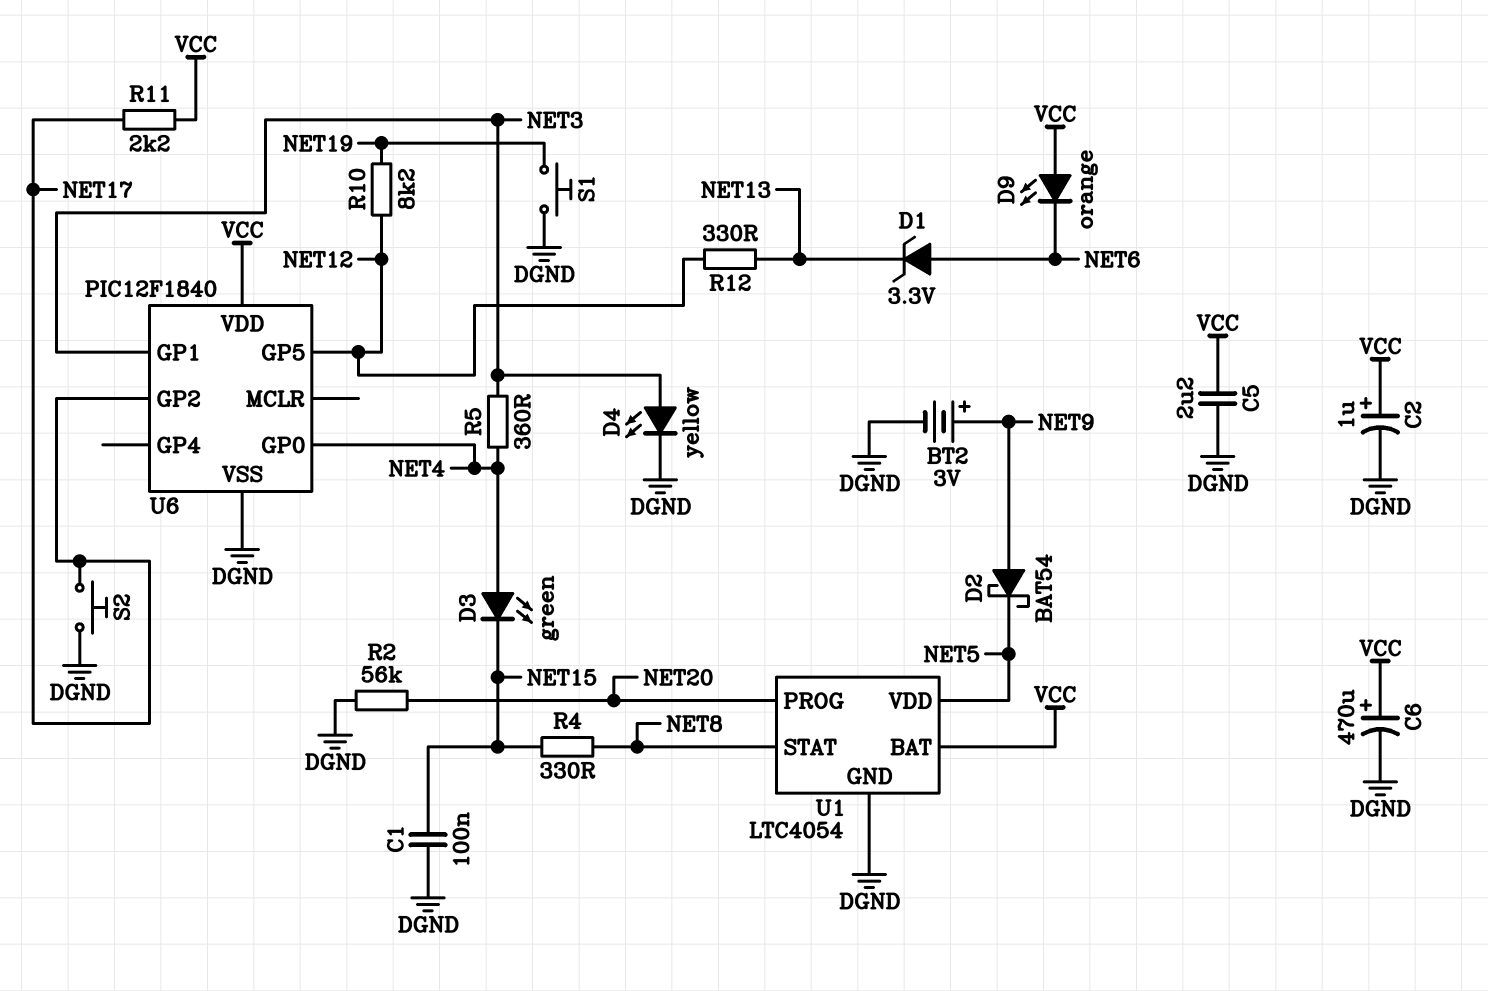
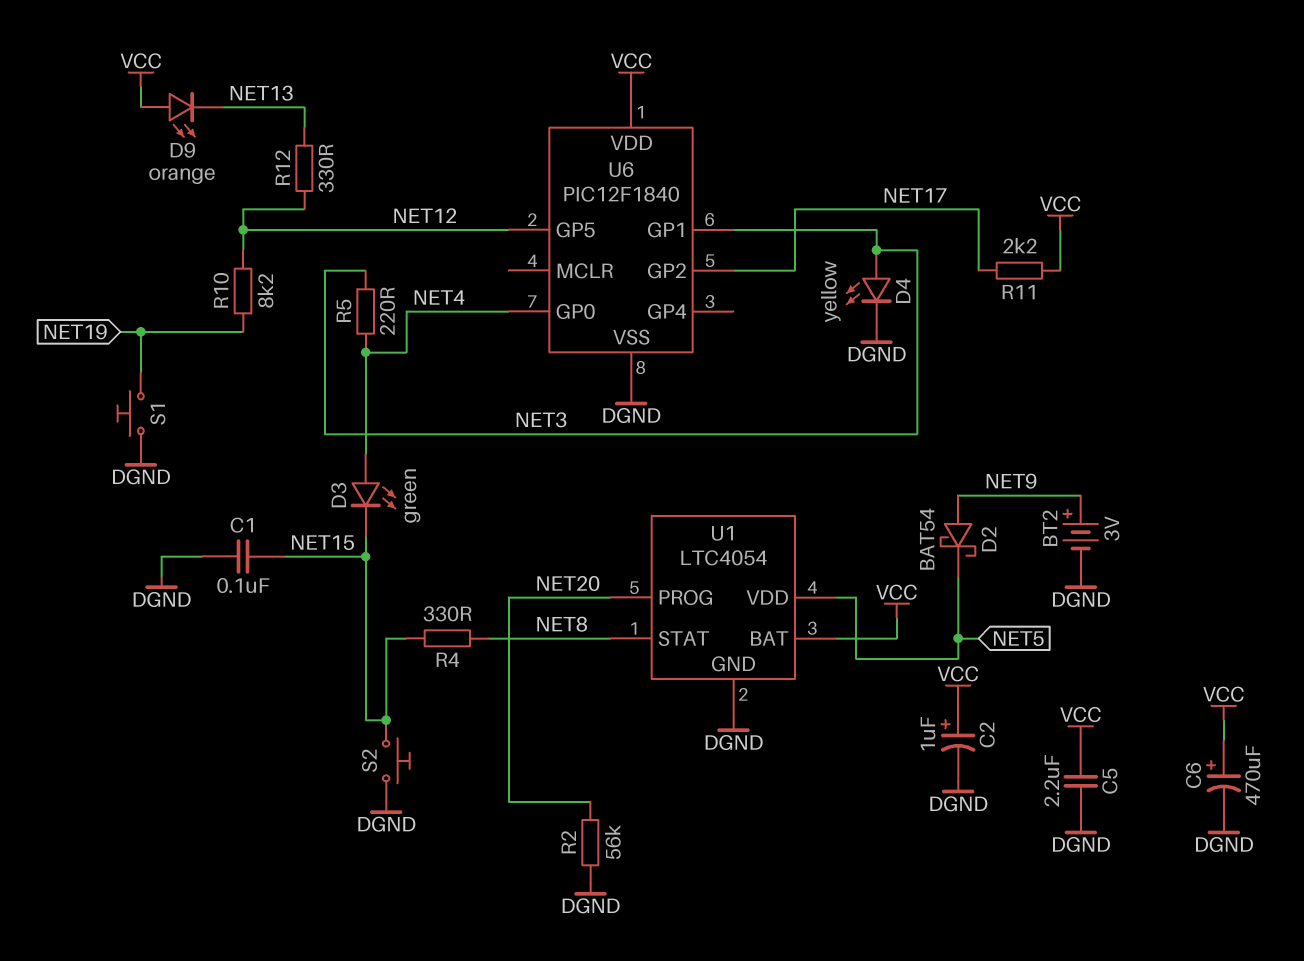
D1: zener 3.3V (A NET6, K NET13) -> none
D9: LED orange (A VCC, K NET6) -> LED orange (A VCC, K NET13)
R5: 360 (NET3, NET4) -> 220 (NET3, NET4)
S2: button (DGND, NET17) -> button (DGND, NET15)

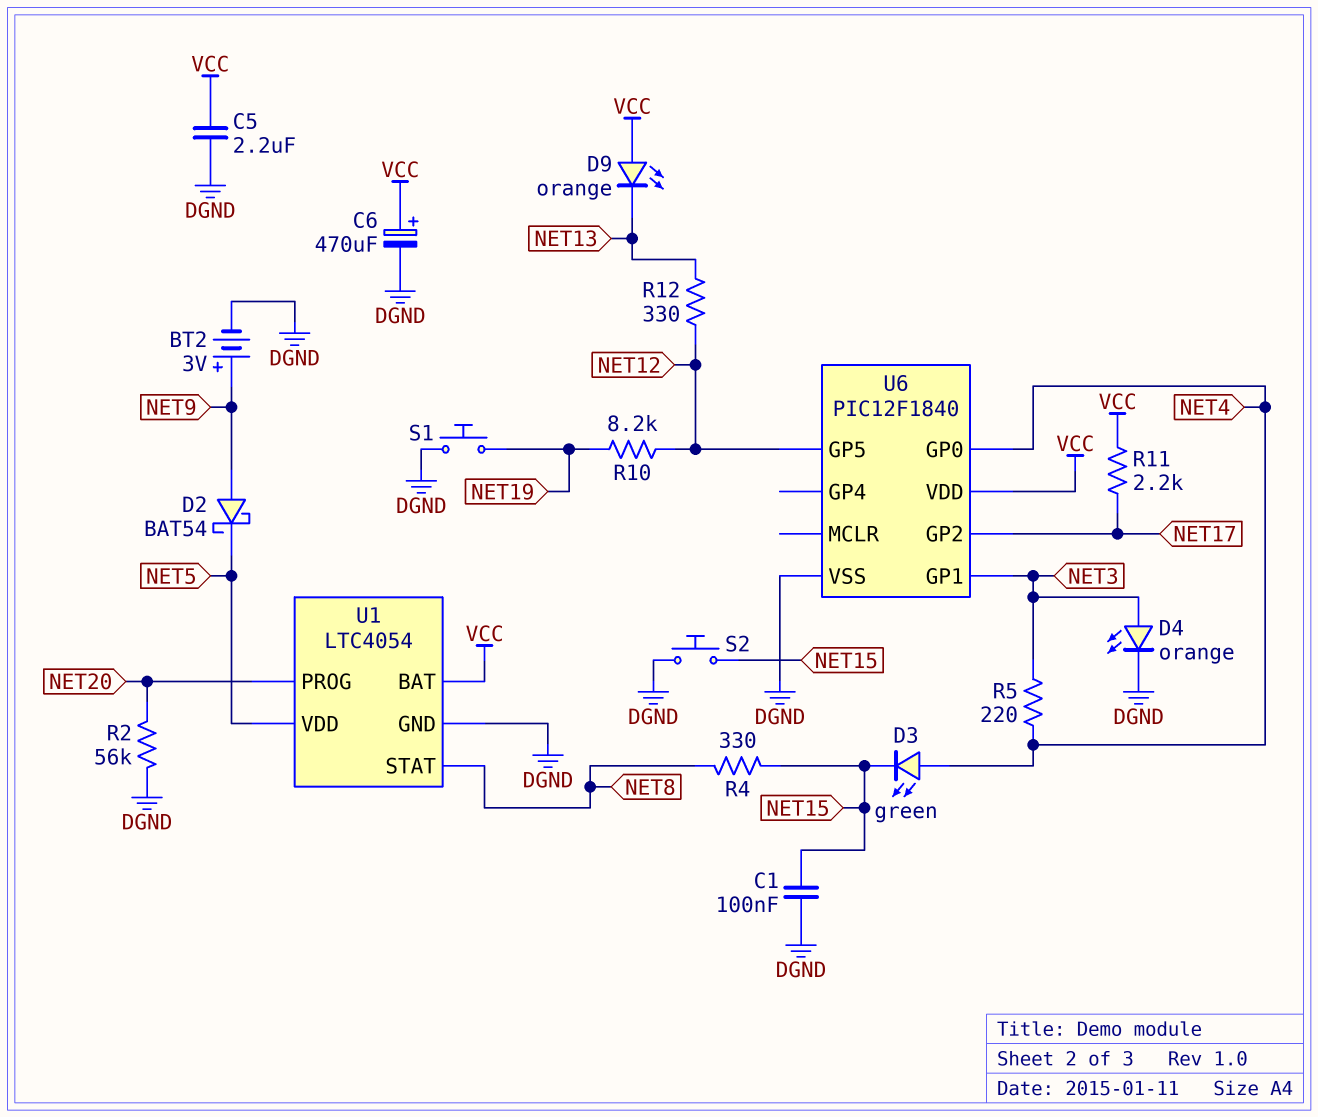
C2: 1uF (plus VCC, minus DGND) -> none
D4: LED yellow (A NET3, K DGND) -> LED orange (A NET3, K DGND)

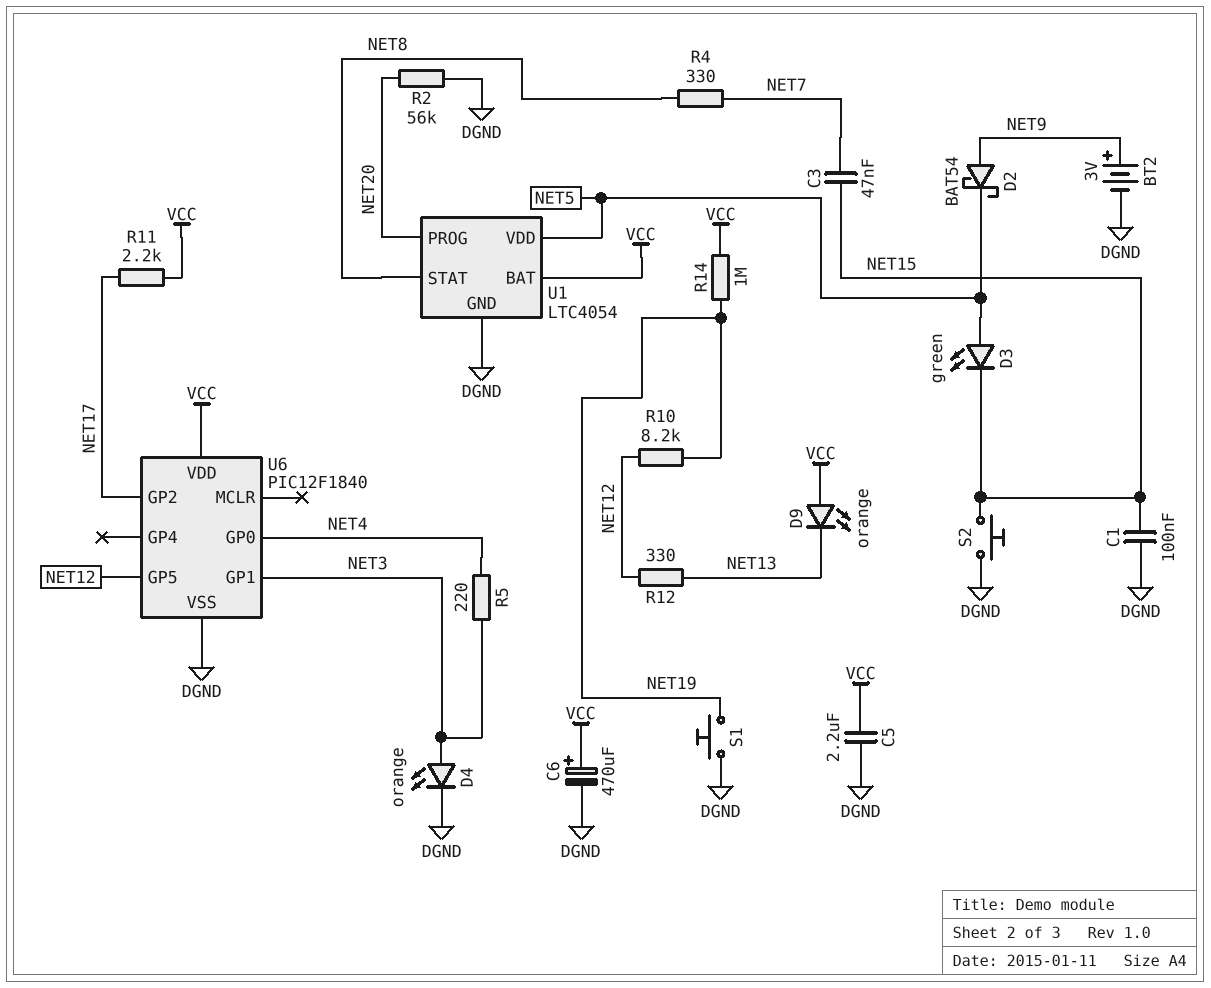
C3: none -> 47nF (NET7, NET15)
D3: LED green (A NET4, K NET15) -> LED green (A NET5, K NET15)
R4: 330 (NET8, NET15) -> 330 (NET7, NET8)
R14: none -> 1M (NET19, VCC)

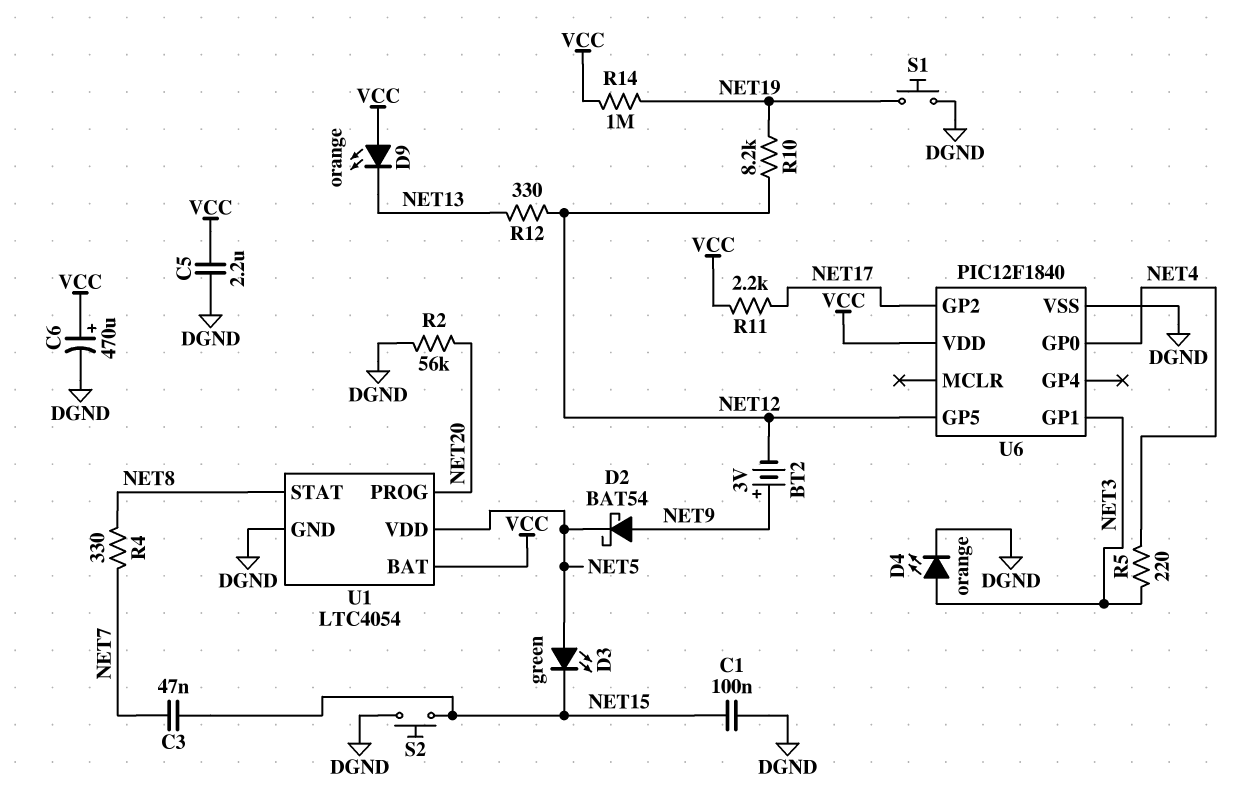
BT2: 3V (plus NET9, minus DGND) -> 3V (plus NET9, minus NET12)

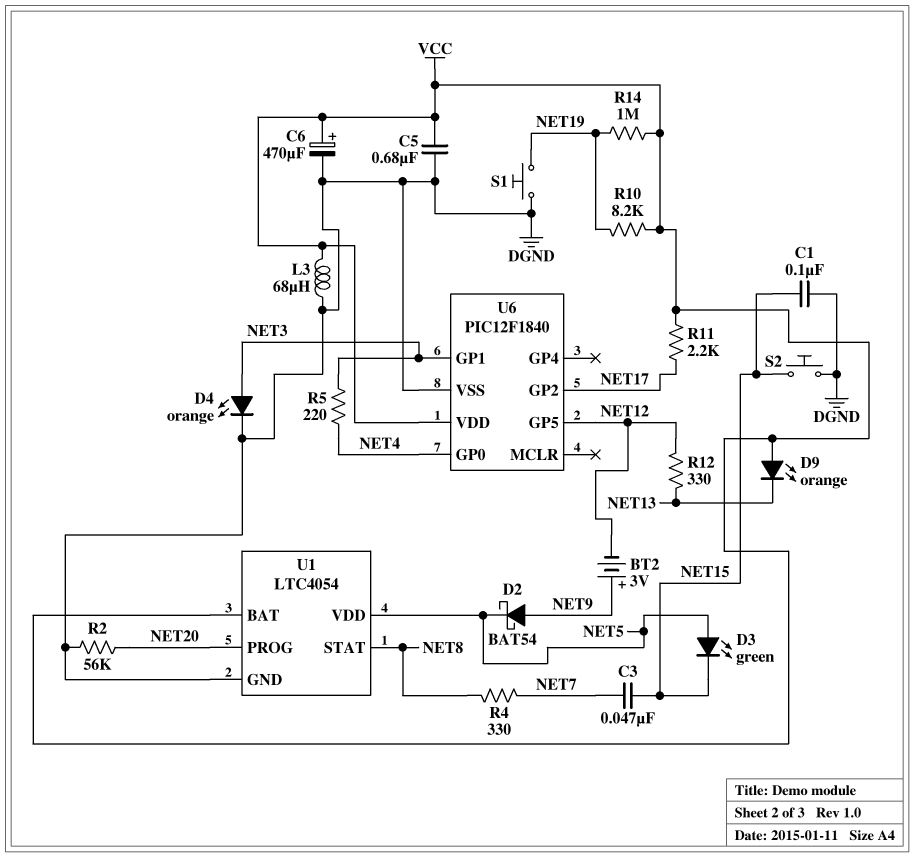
C5: 2.2uF (DGND, VCC) -> 680nF (DGND, VCC)
L3: none -> 68uH (DGND, VCC)
R10: 8.2k (NET12, NET19) -> 8.2k (NET19, VCC)

